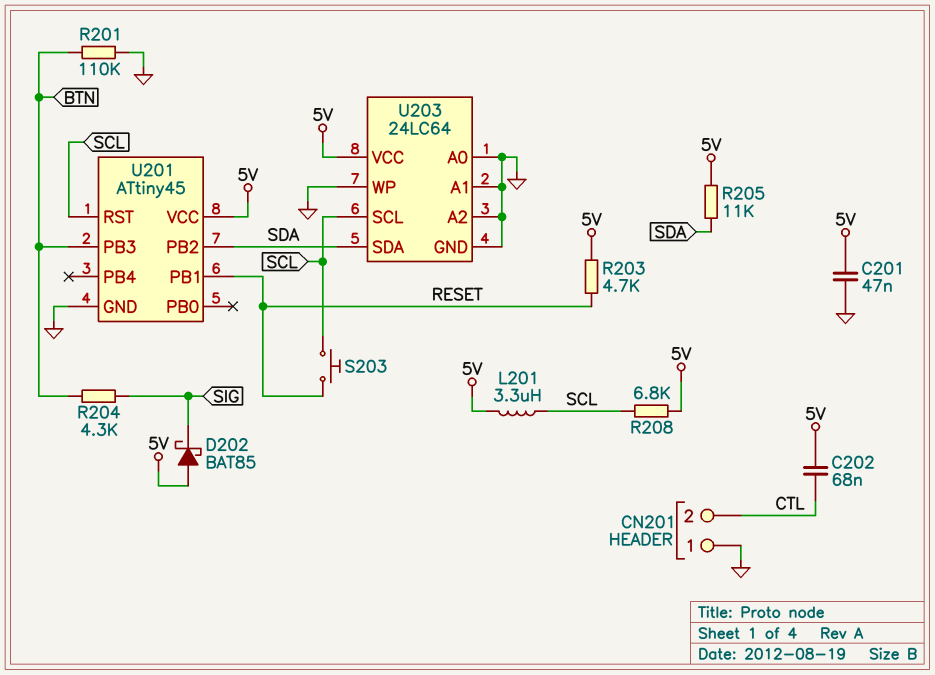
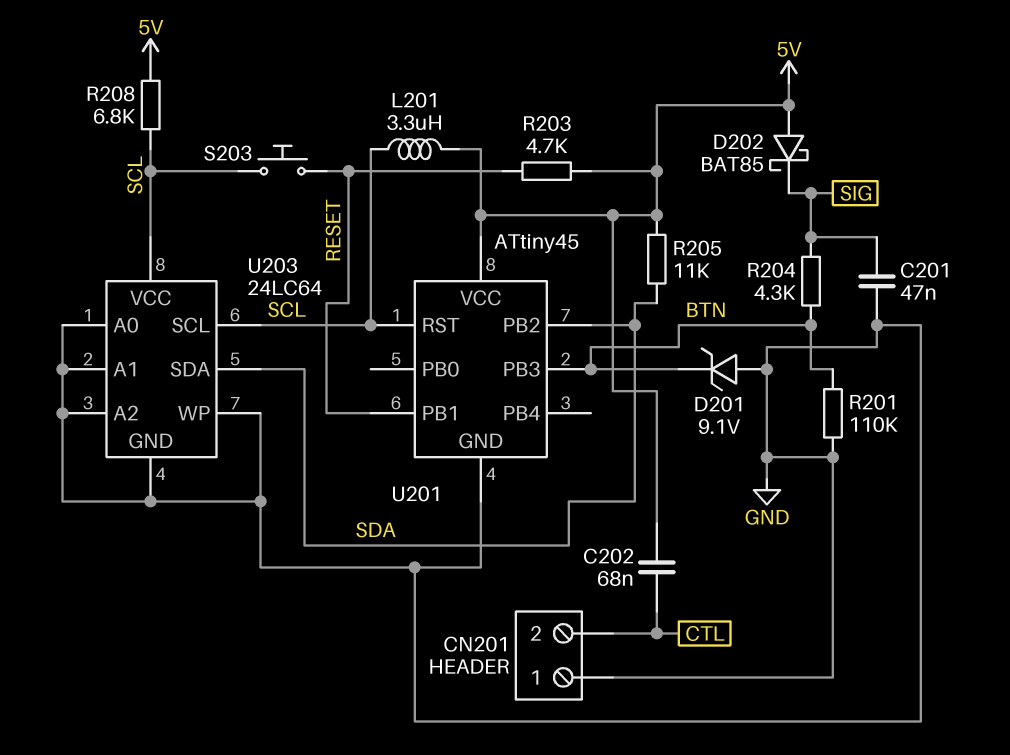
C201: 47nF (5V, GND) -> 47nF (GND, SIG)
D201: none -> zener 9.1V (A GND, K BTN)
U203 pin VCC: 5V -> SCL

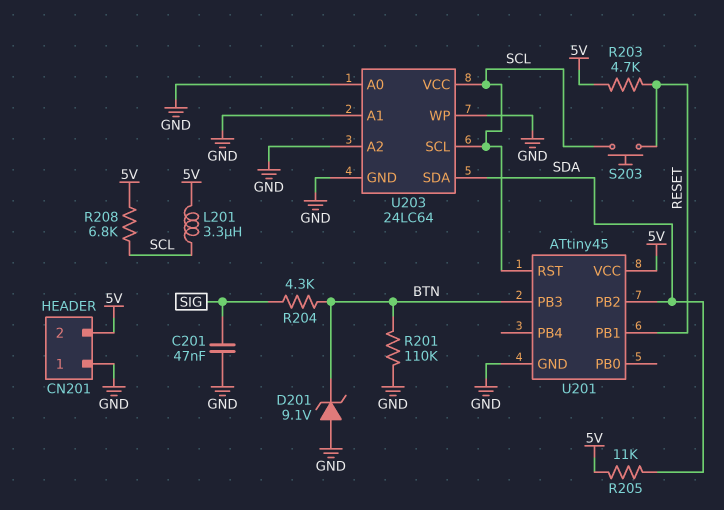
C202: 68nF (5V, CTL) -> none
CN201 pin 2: CTL -> 5V
D202: schottky BAT85 (A 5V, K SIG) -> none

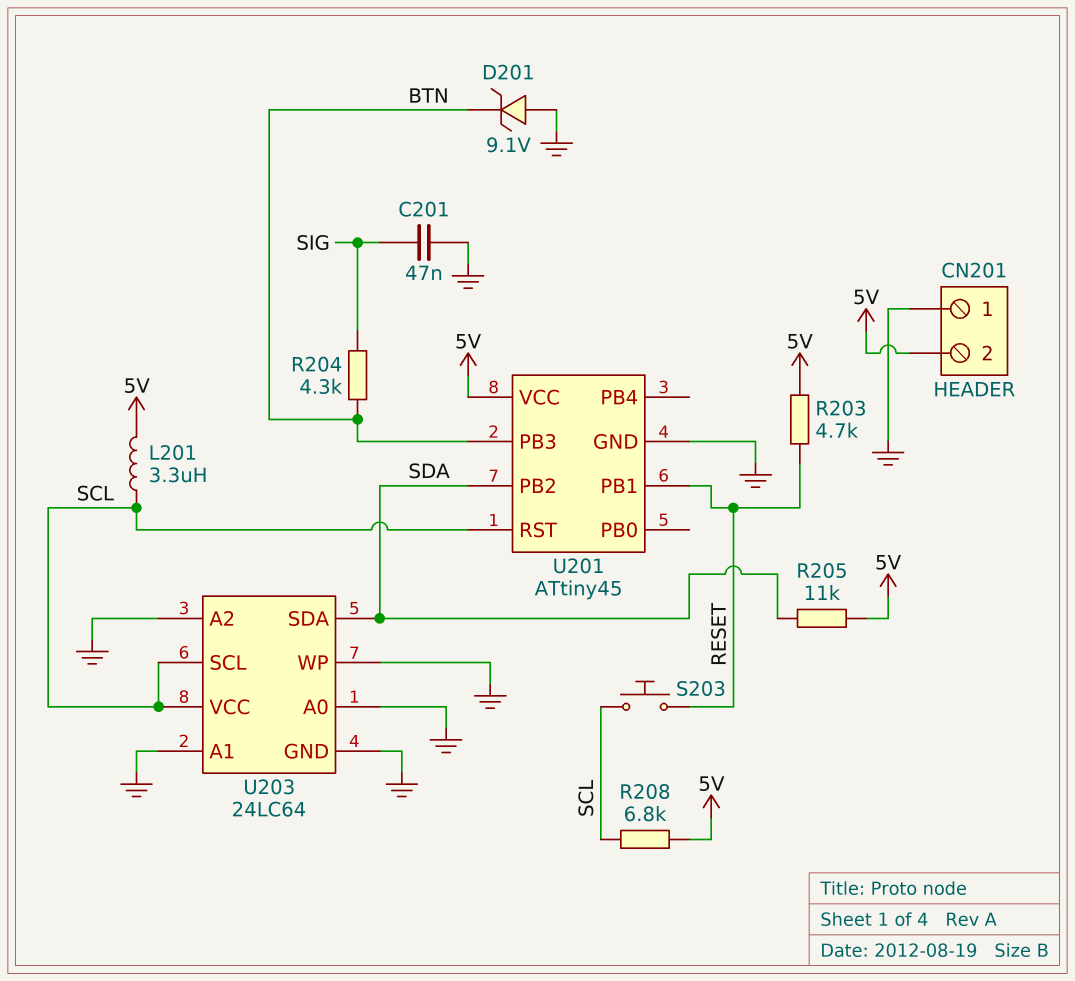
R201: 110k (BTN, GND) -> none

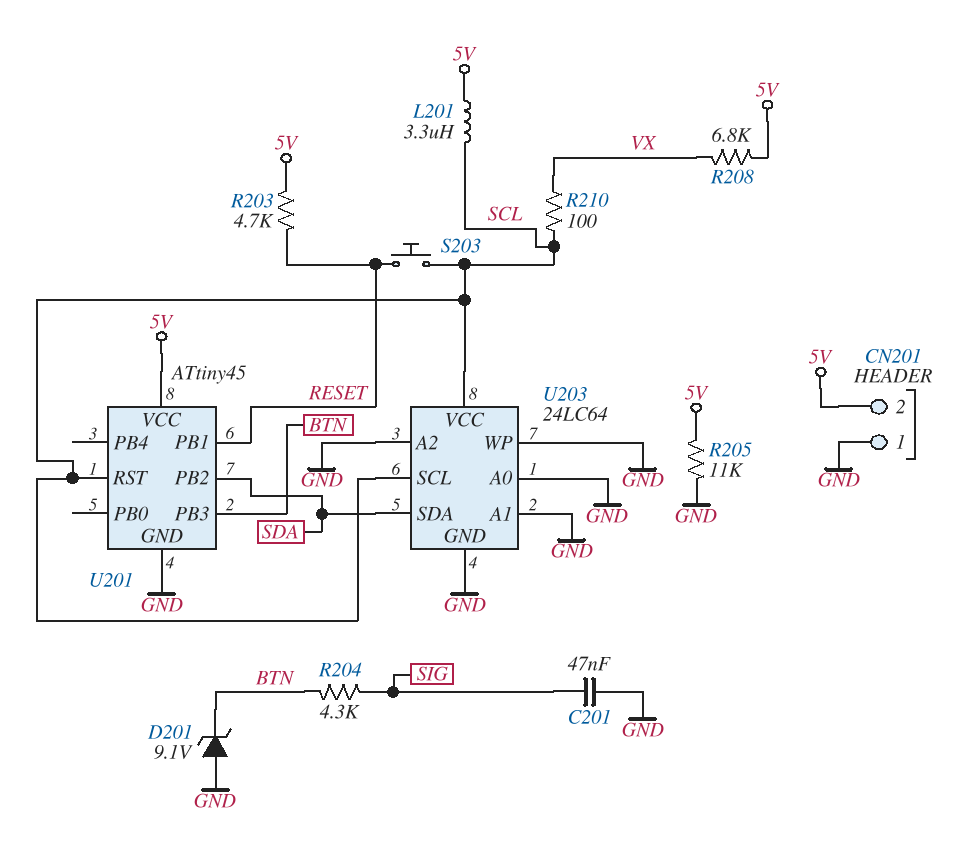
R205: 11k (5V, SDA) -> 11k (5V, GND)
R208: 6.8k (5V, SCL) -> 6.8k (5V, VX)
R210: none -> 100 (SCL, VX)

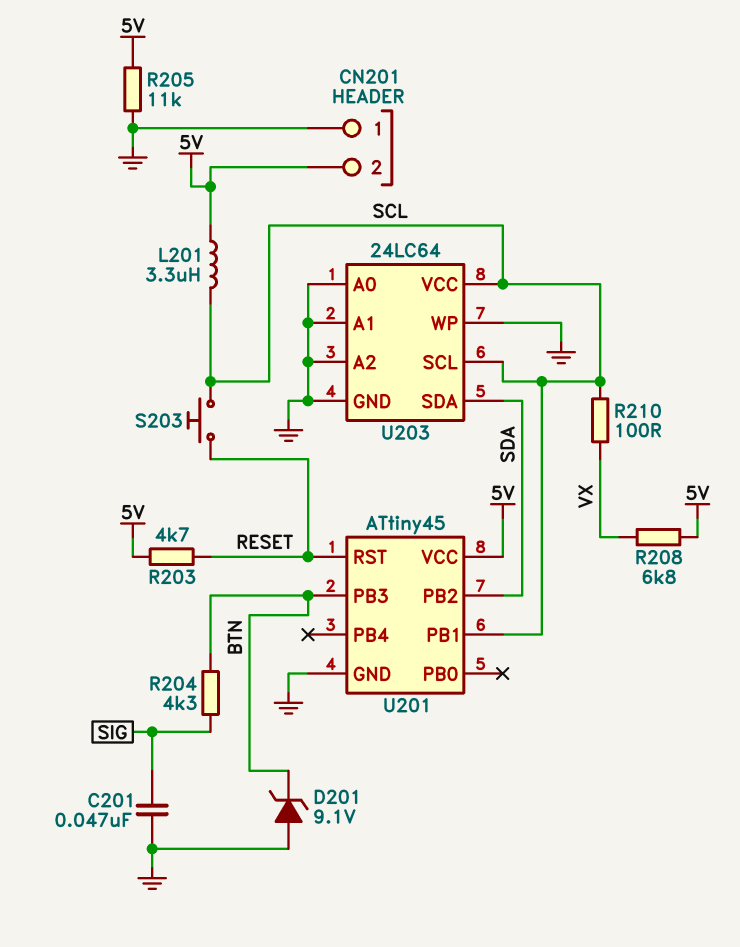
U201 pin PB1: RESET -> SCL
U201 pin RST: SCL -> RESET

